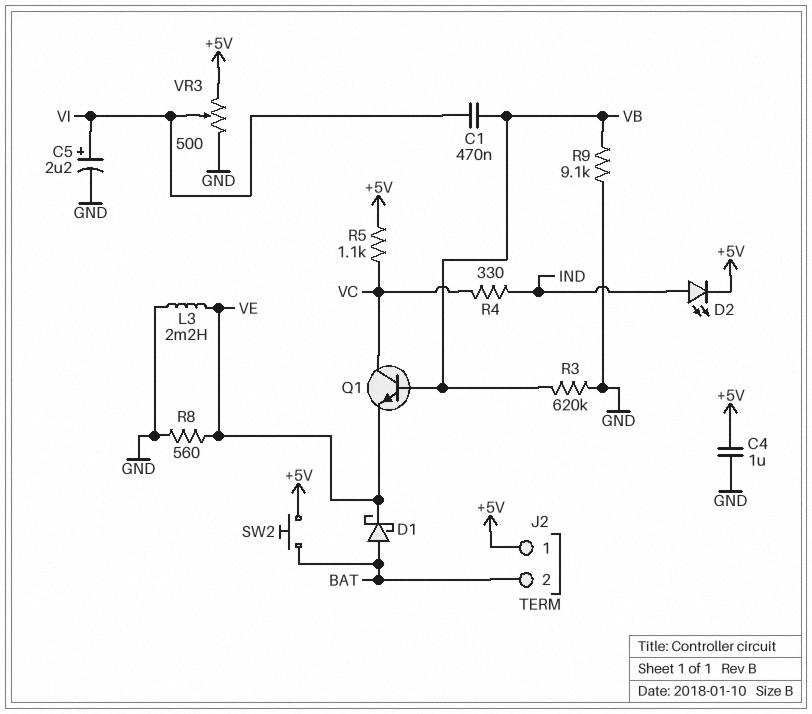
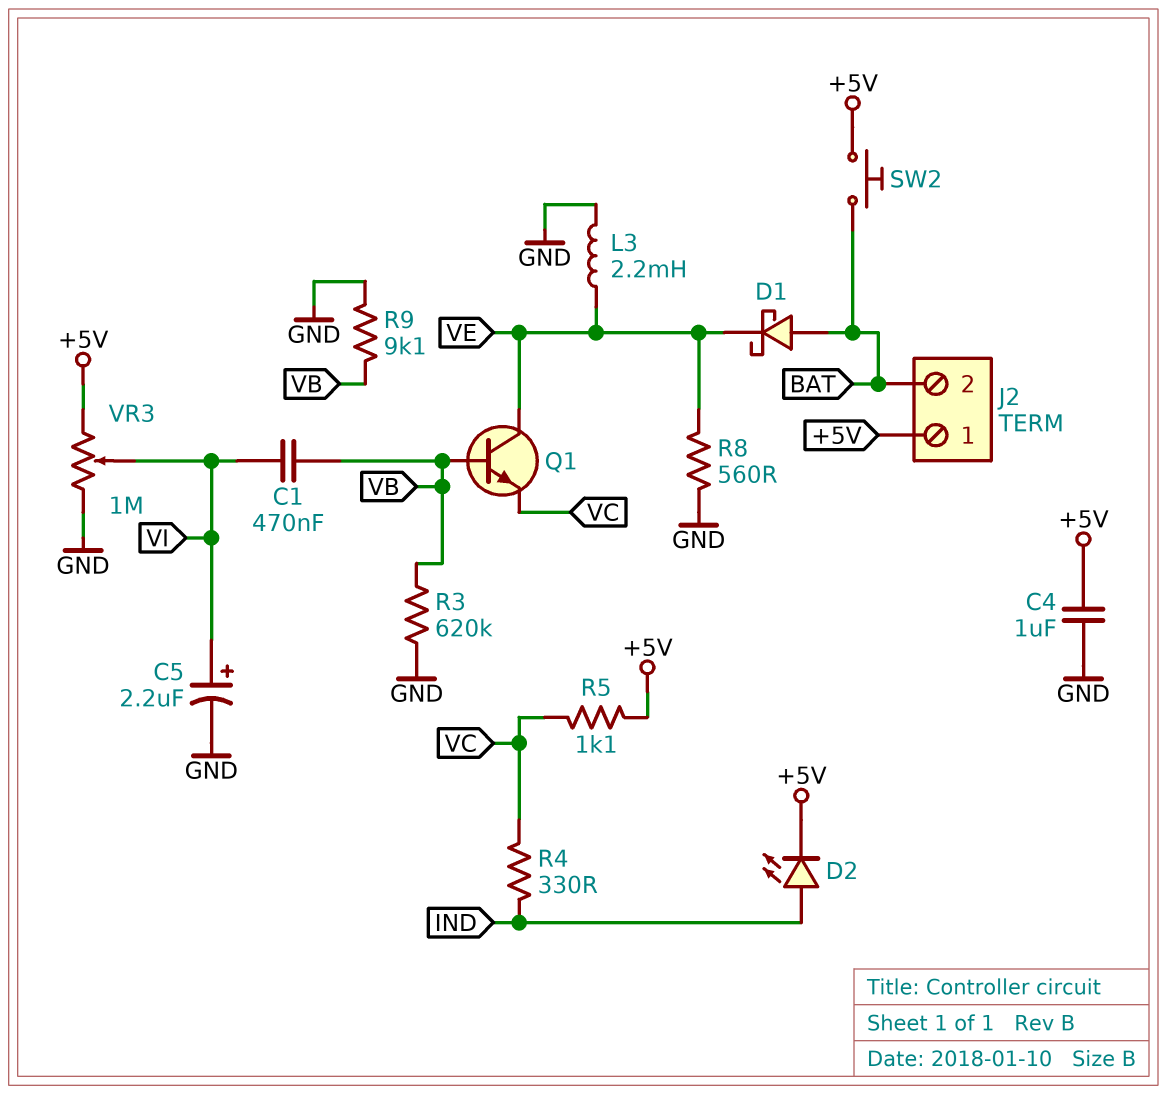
Q1: NPN (B VB, C VC, E VE) -> NPN (B VB, C VE, E VC)
VR3: 500 (+5V, GND, wiper VI) -> 1M (+5V, GND, wiper VI)

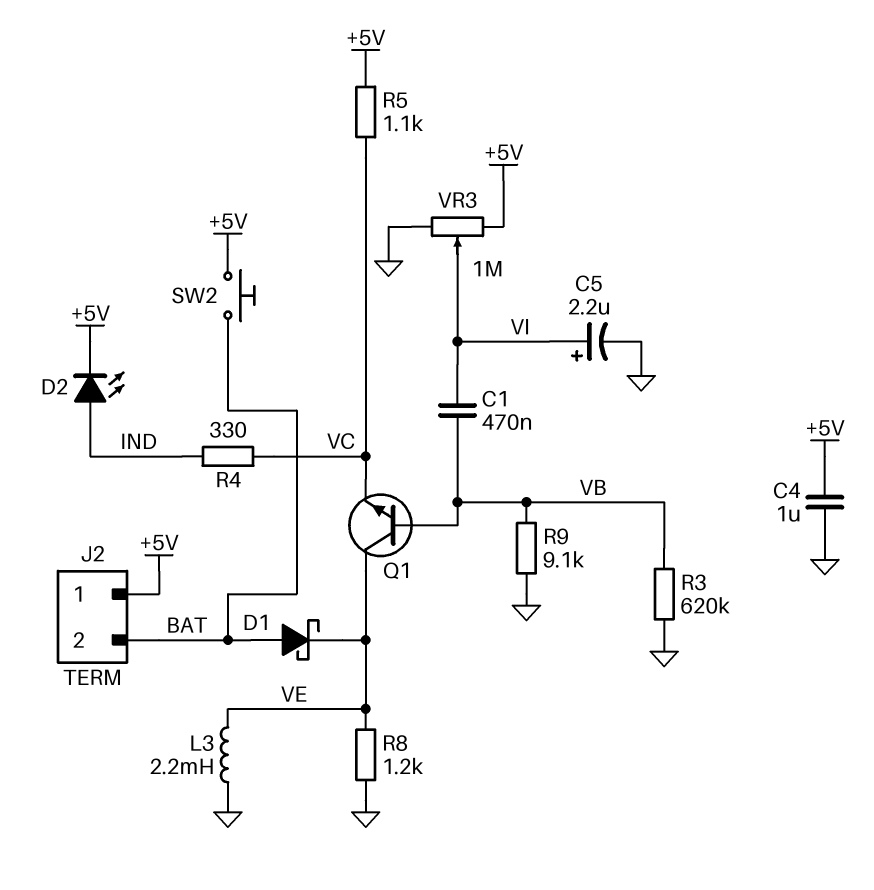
R8: 560 (GND, VE) -> 1.2k (GND, VE)

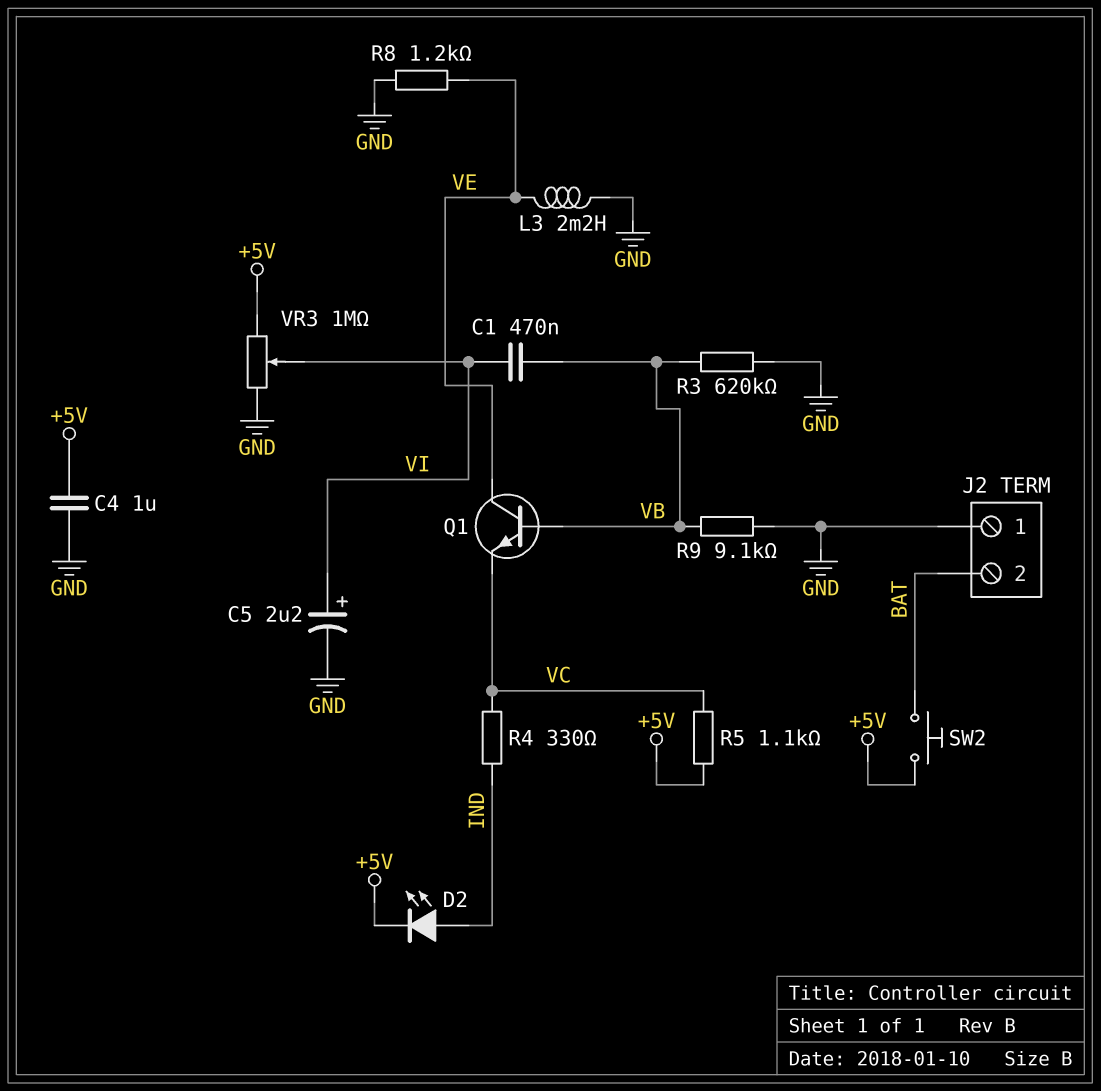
D1: schottky (A BAT, K VE) -> none
J2 pin 1: +5V -> GND

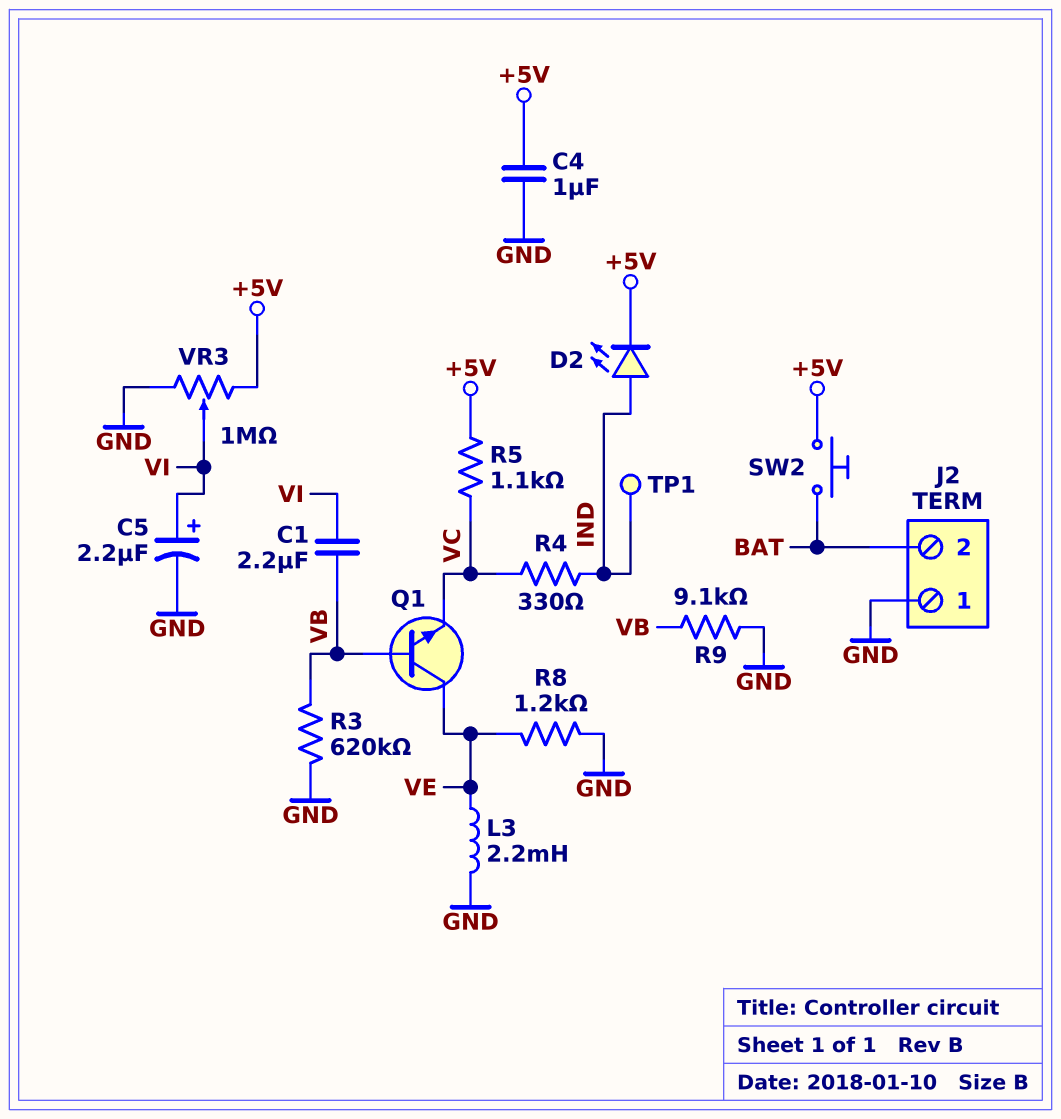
C1: 470nF (VB, VI) -> 2.2uF (VB, VI)
TP1: none -> test point (IND)

